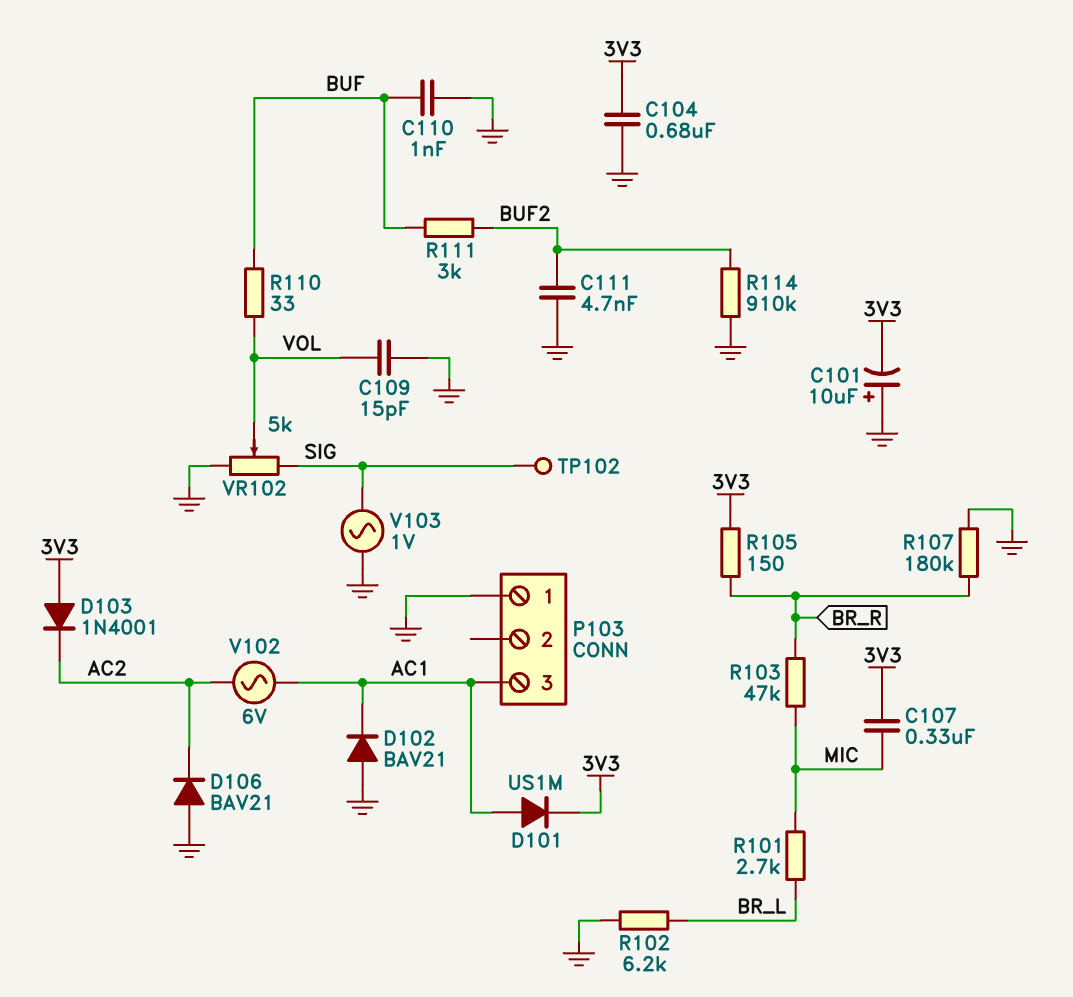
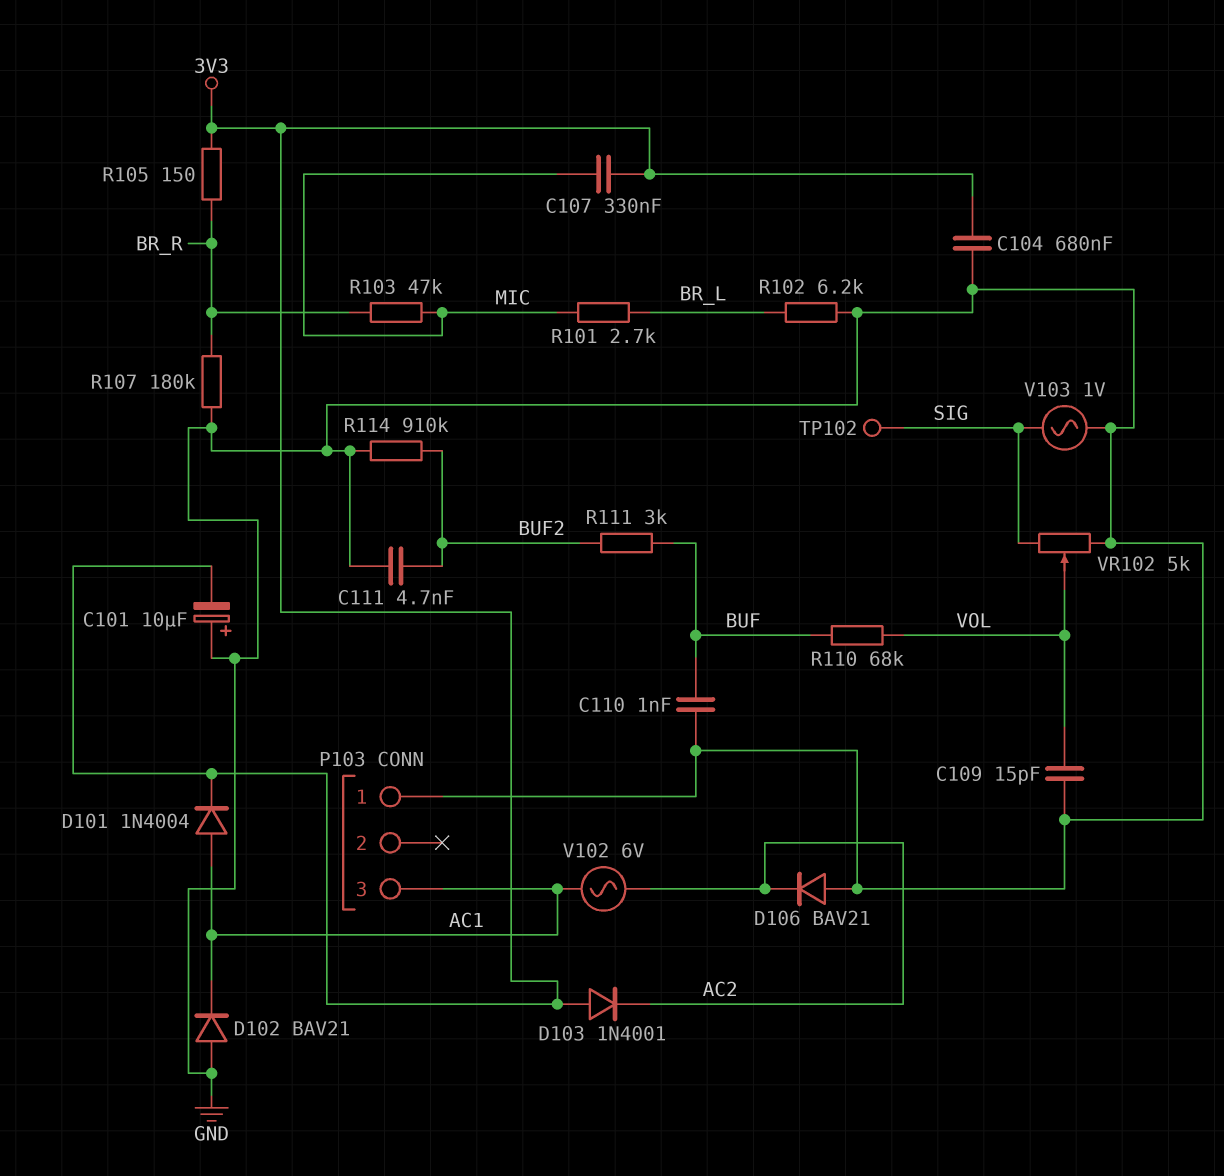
D101: diode US1M (A AC1, K 3V3) -> diode 1N4004 (A AC1, K 3V3)
R110: 33 (BUF, VOL) -> 68k (BUF, VOL)

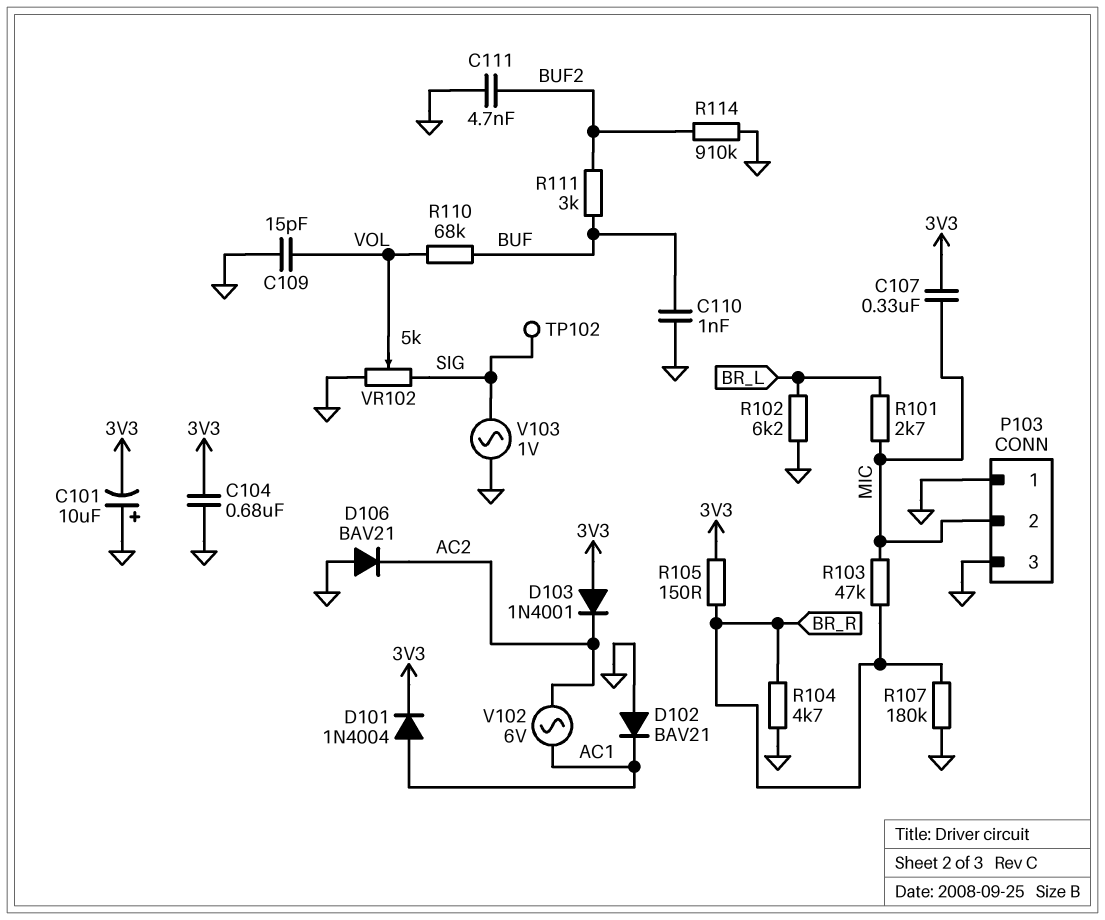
P103 pin 2: none -> MIC
P103 pin 3: AC1 -> GND
R104: none -> 4.7k (BR_R, GND)

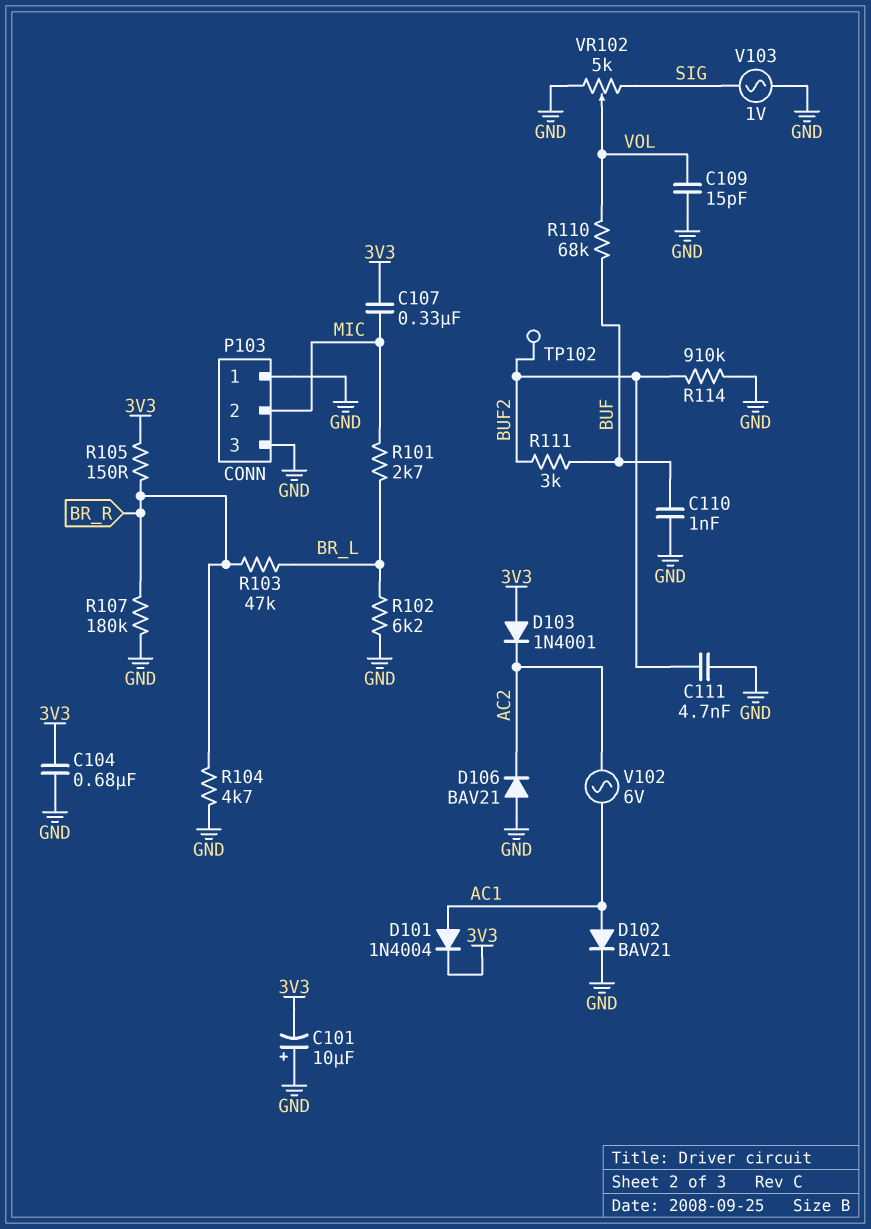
D102: diode BAV21 (A GND, K AC1) -> diode BAV21 (A AC1, K GND)
R103: 47k (BR_R, MIC) -> 47k (BR_L, BR_R)
TP102: test point (SIG) -> test point (BUF2)

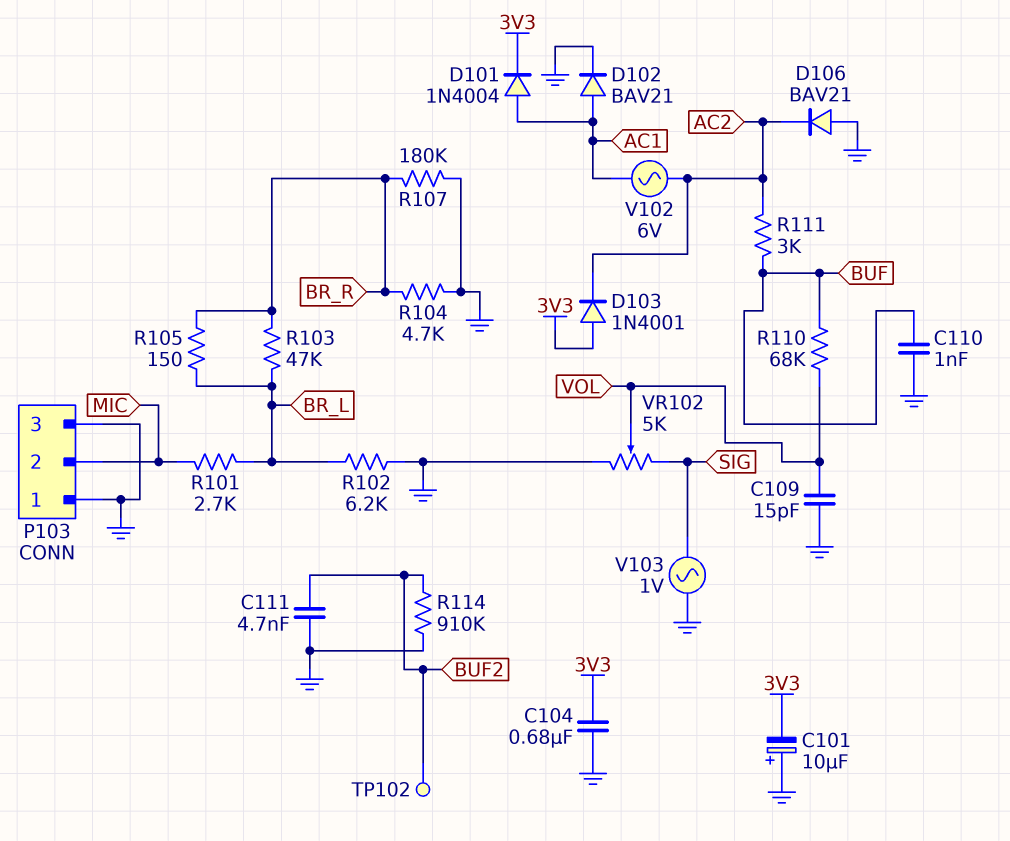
C107: 330nF (3V3, MIC) -> none
R105: 150 (3V3, BR_R) -> 150 (BR_L, BR_R)
R111: 3k (BUF, BUF2) -> 3k (AC2, BUF)

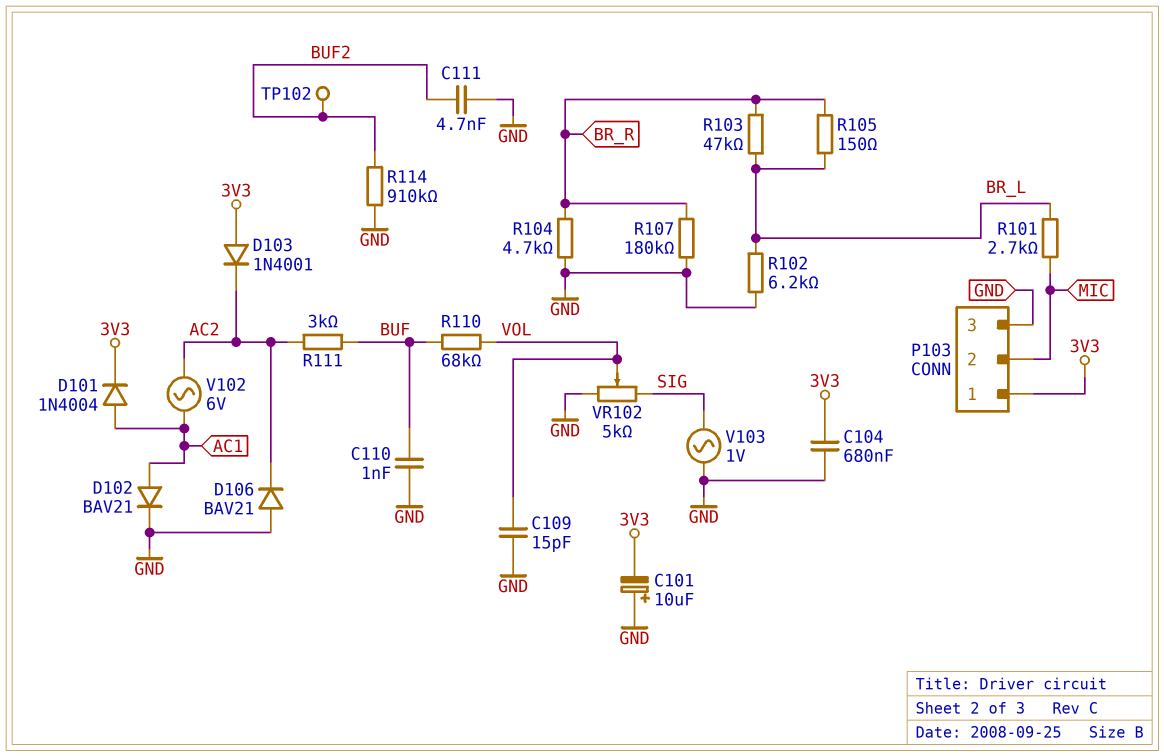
P103 pin 1: GND -> 3V3

